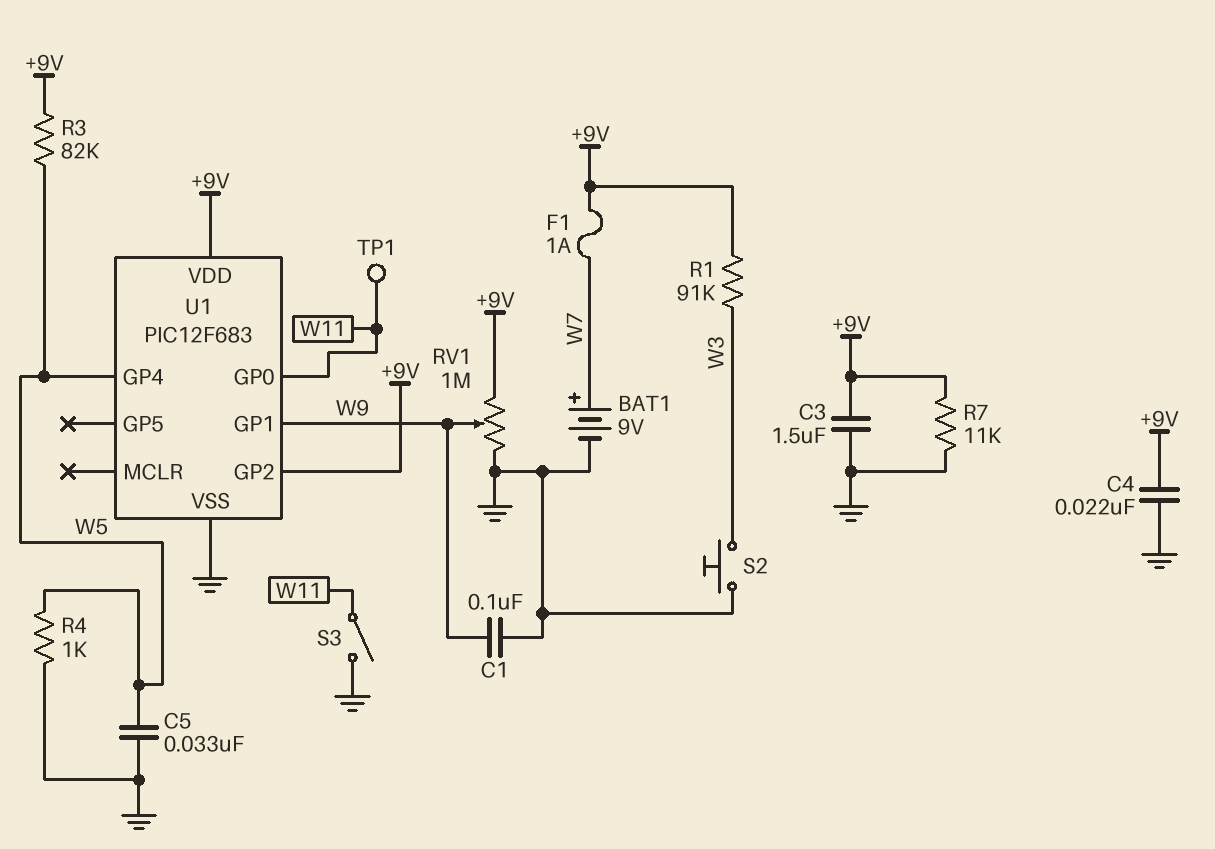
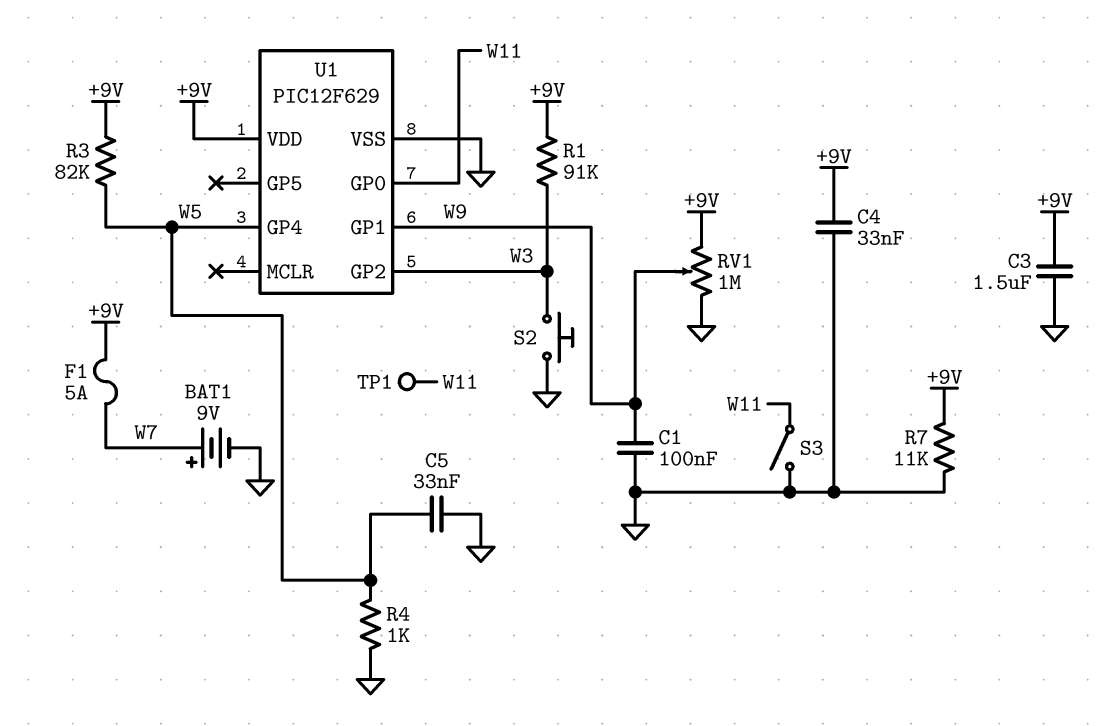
C4: 22nF (+9V, GND) -> 33nF (+9V, GND)
F1: 1A (+9V, W7) -> 5A (+9V, W7)
U1: PIC12F683 -> PIC12F629
U1 pin GP2: +9V -> W3

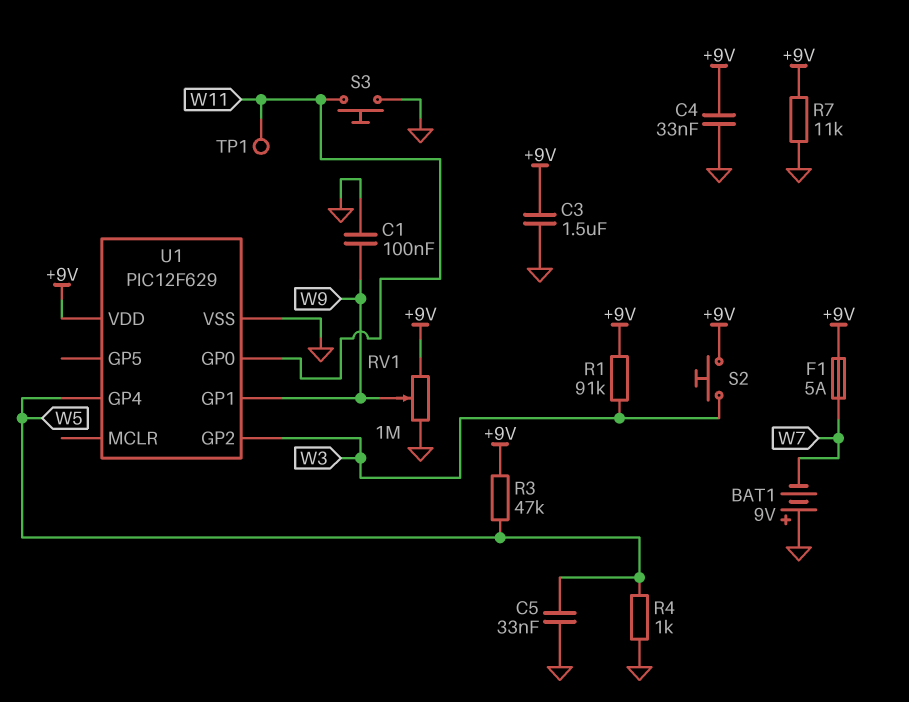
BAT1: 9V (plus W7, minus GND) -> 9V (plus GND, minus W7)
R3: 82k (+9V, W5) -> 47k (+9V, W5)
S2: button (GND, W3) -> button (+9V, W3)
S3: switch (GND, W11) -> button (GND, W11)

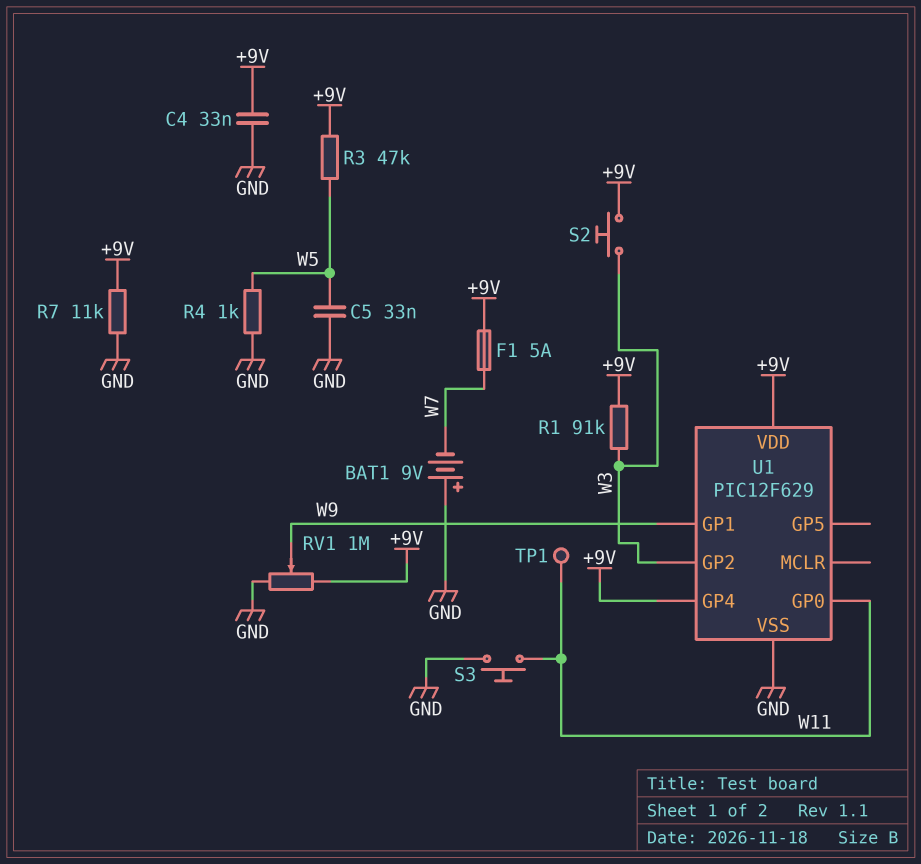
C1: 100nF (GND, W9) -> none
C3: 1.5uF (+9V, GND) -> none
U1 pin GP4: W5 -> +9V

